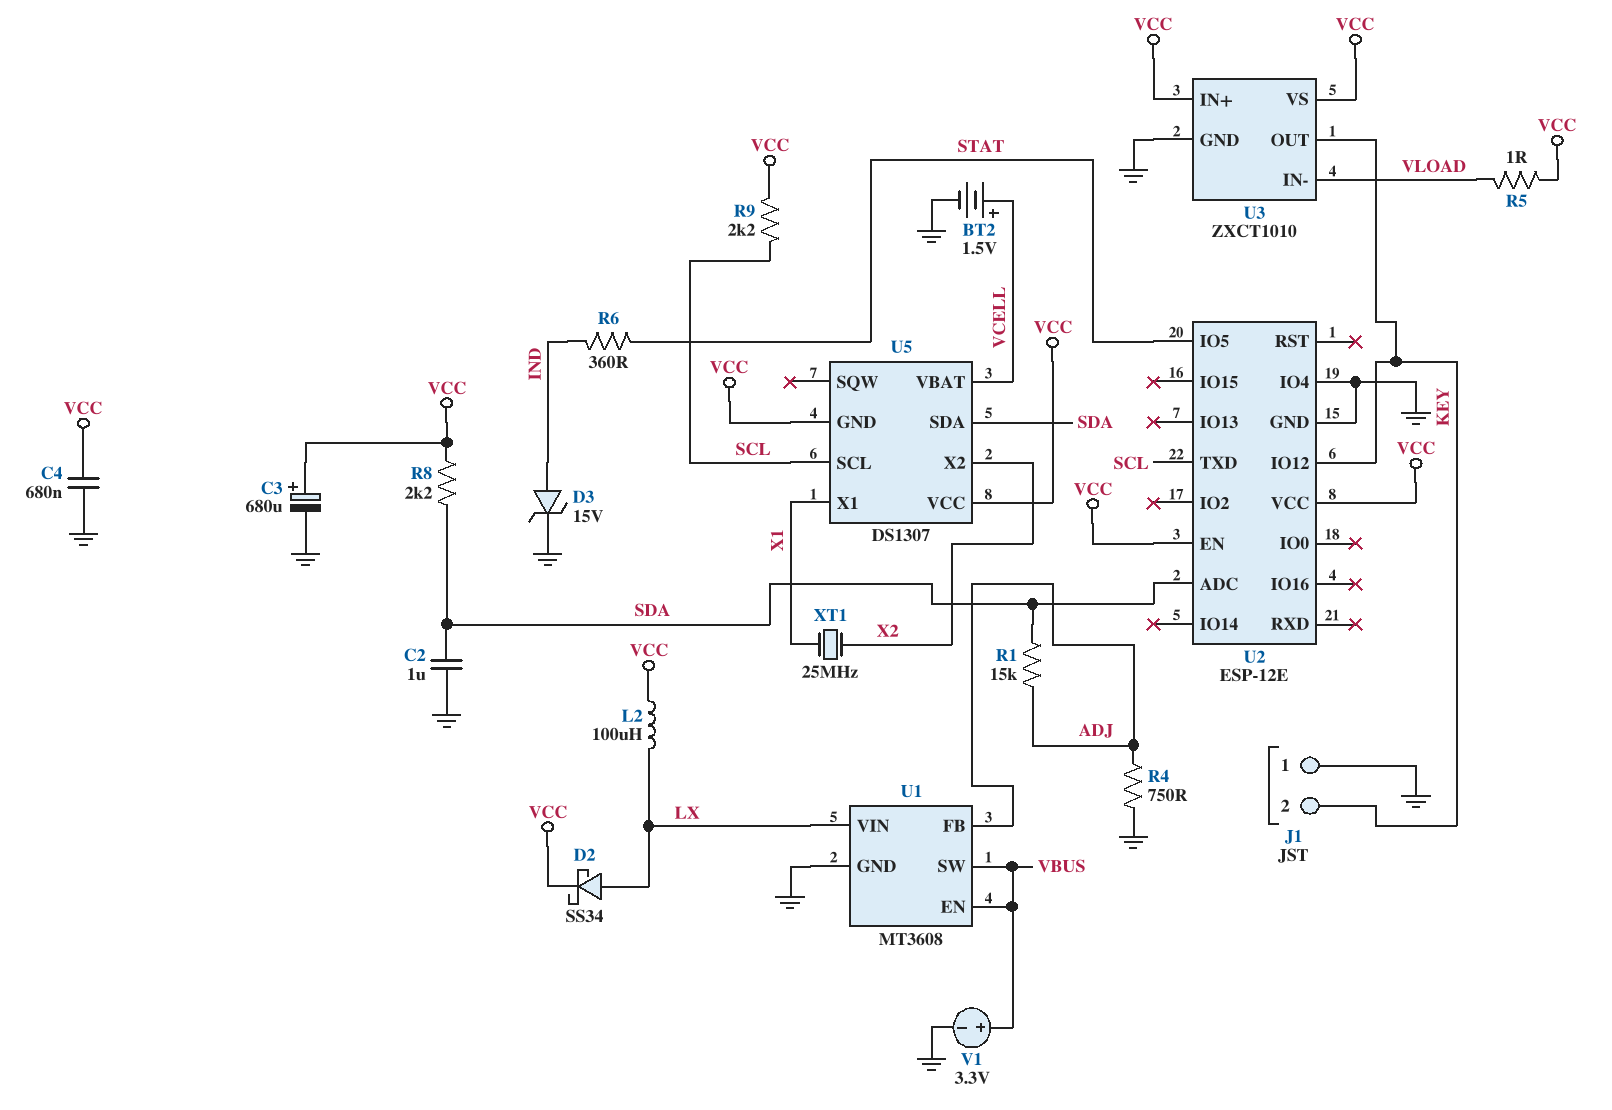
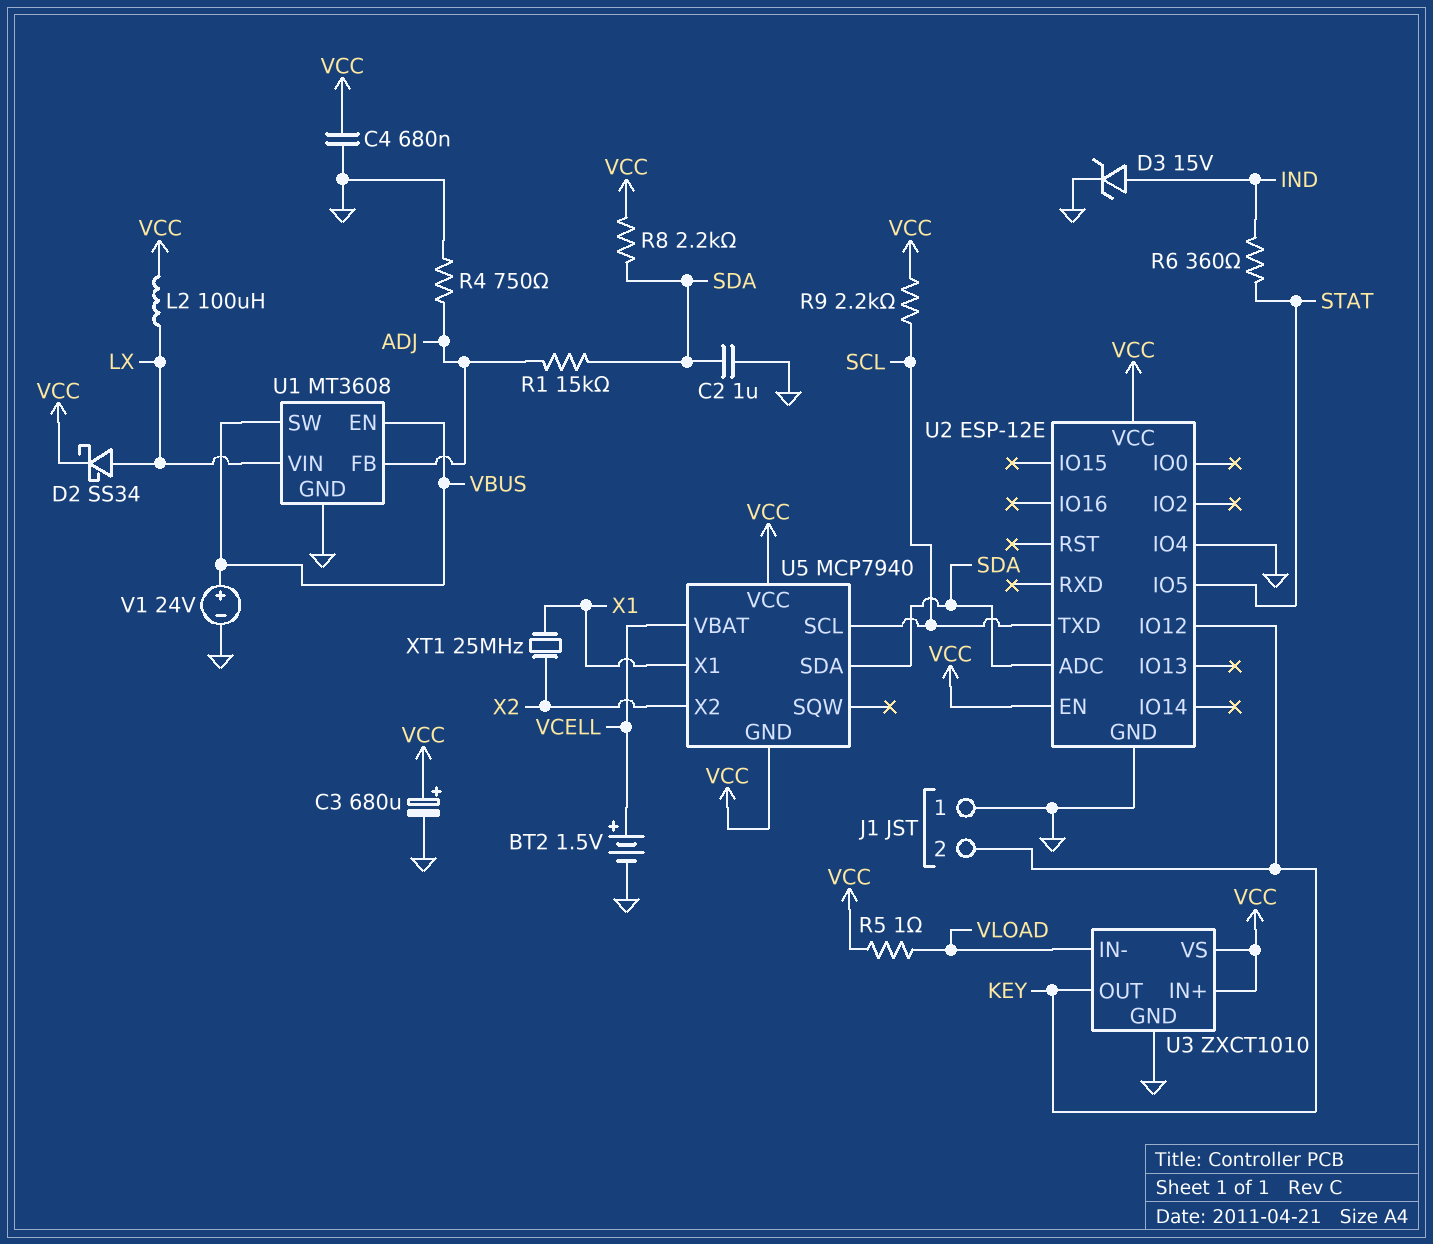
U5: DS1307 -> MCP7940
V1: 3.3V (plus VBUS, minus GND) -> 24V (plus VBUS, minus GND)

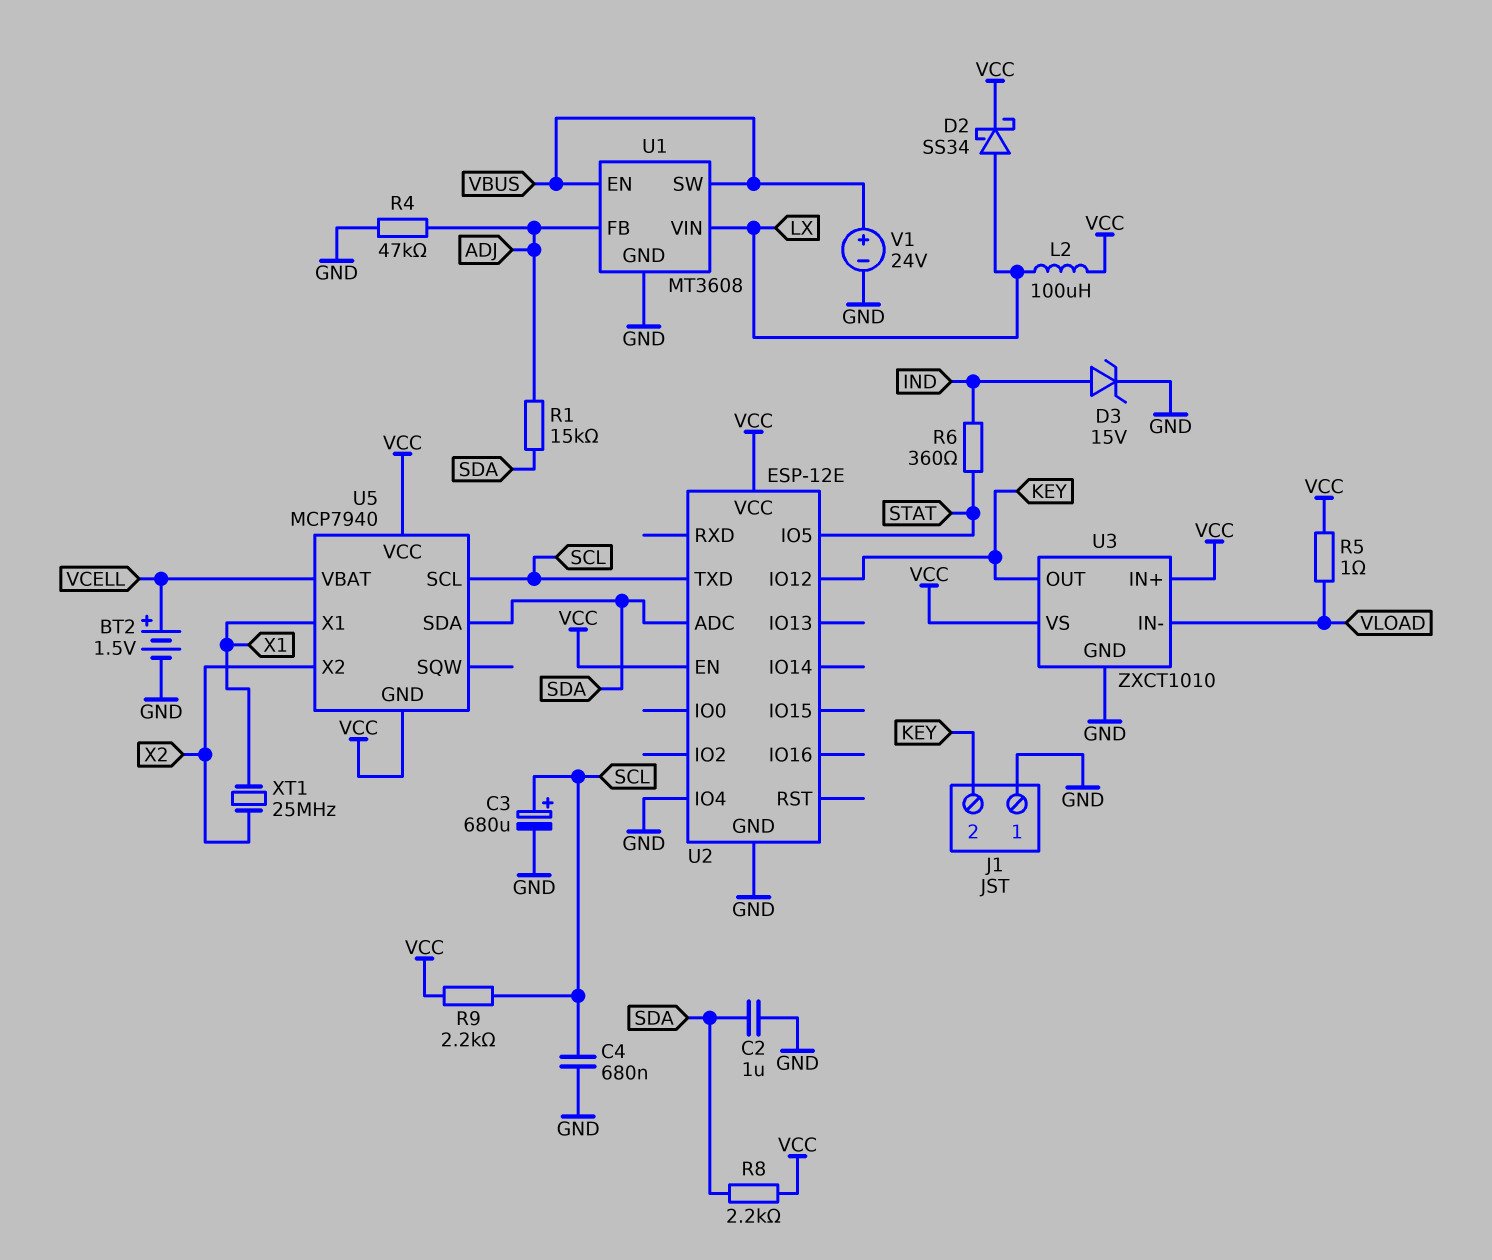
C3: 680uF (plus VCC, minus GND) -> 680uF (plus SCL, minus GND)
C4: 680nF (GND, VCC) -> 680nF (GND, SCL)
R4: 750 (ADJ, GND) -> 47k (ADJ, GND)

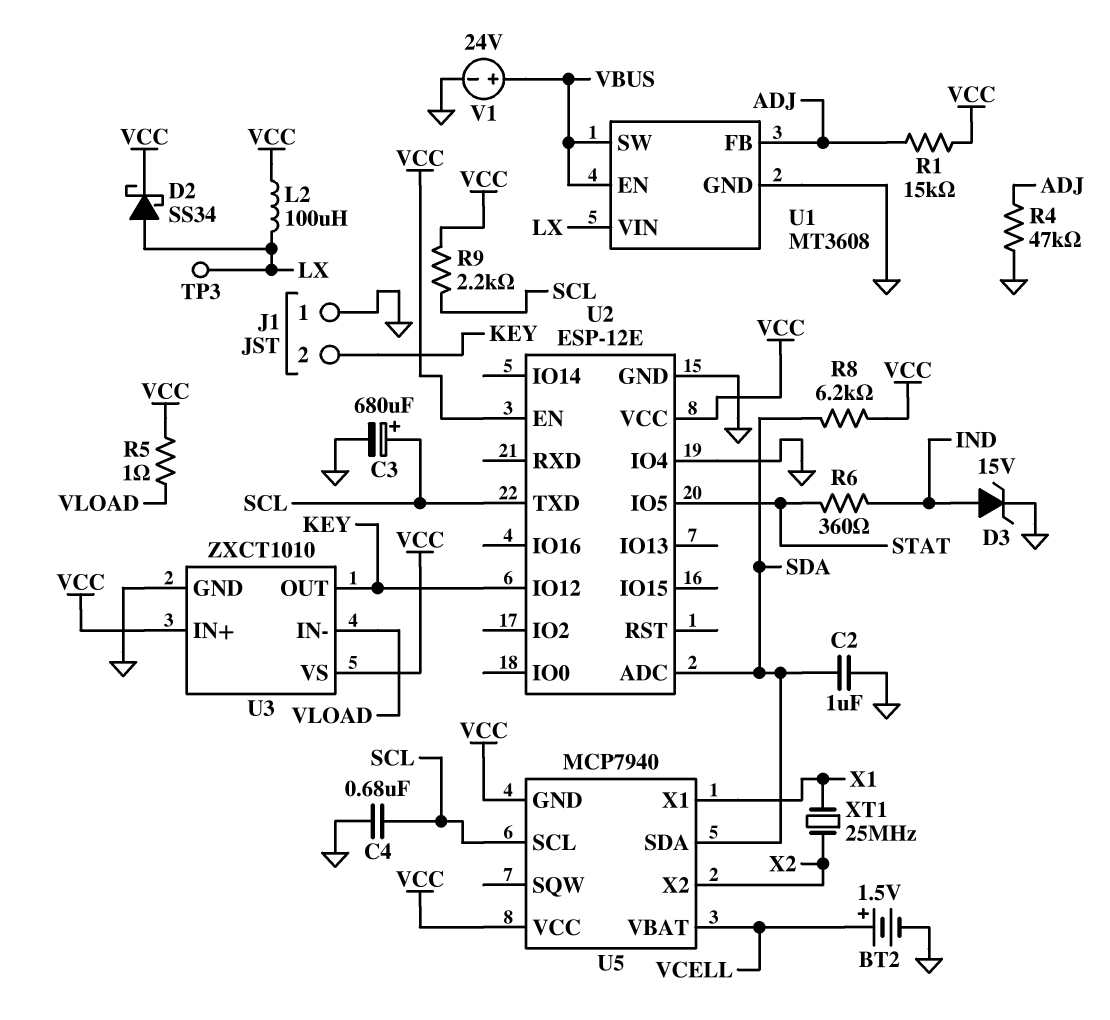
R1: 15k (ADJ, SDA) -> 15k (ADJ, VCC)
R8: 2.2k (SDA, VCC) -> 6.2k (SDA, VCC)
TP3: none -> test point (LX)

